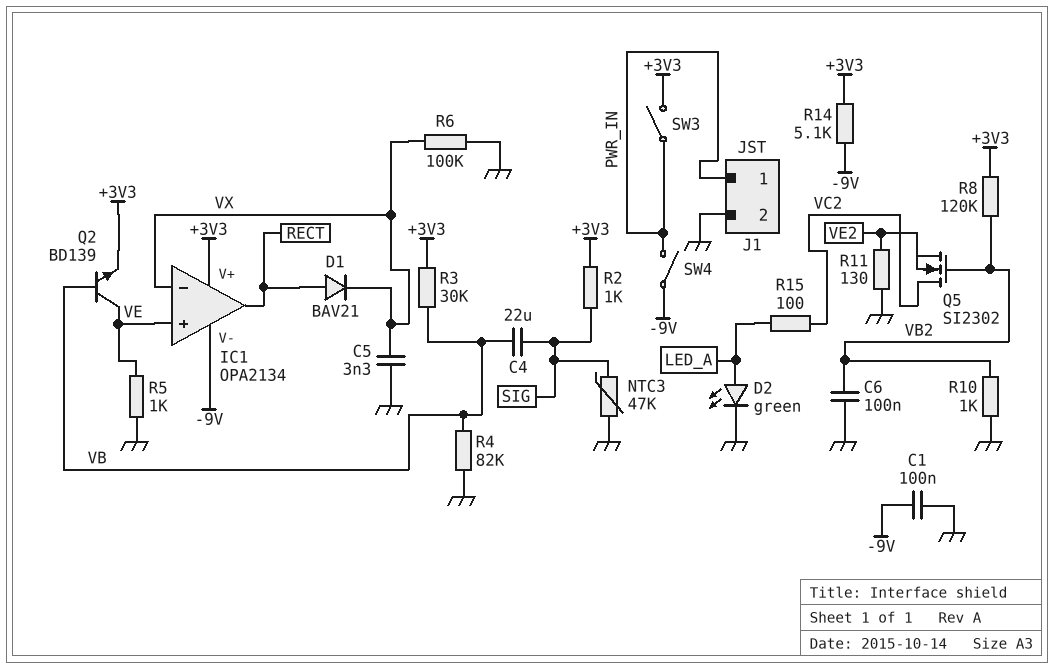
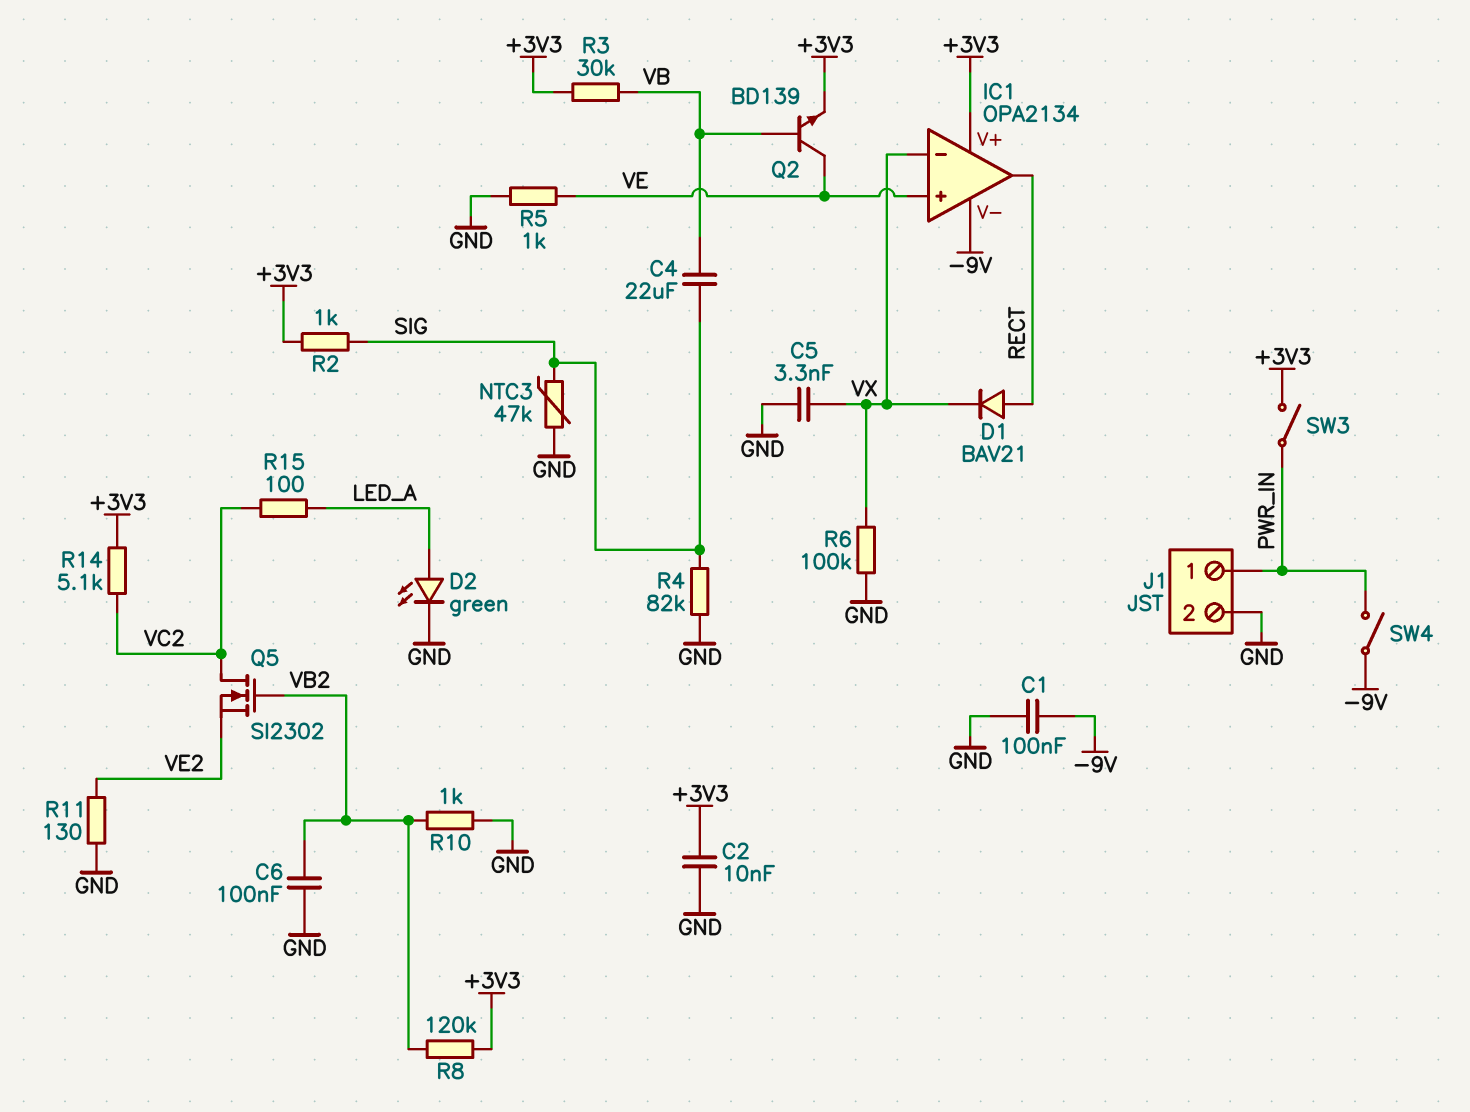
C2: none -> 10nF (+3V3, GND)
R4: 82k (GND, VB) -> 82k (GND, SIG)
R14: 5.1k (+3V3, -9V) -> 5.1k (+3V3, VC2)

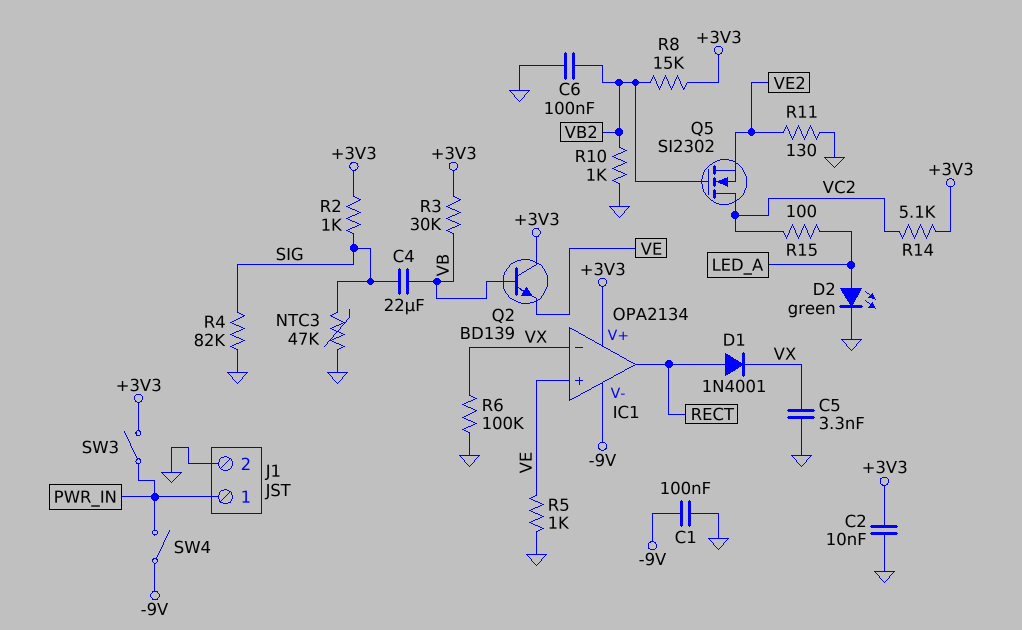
D1: diode BAV21 (A RECT, K VX) -> diode 1N4001 (A RECT, K VX)
Q2: NPN BD139 (B VB, C VE, E +3V3) -> NPN BD139 (B VB, C +3V3, E VE)
R8: 120k (+3V3, VB2) -> 15k (+3V3, VB2)

